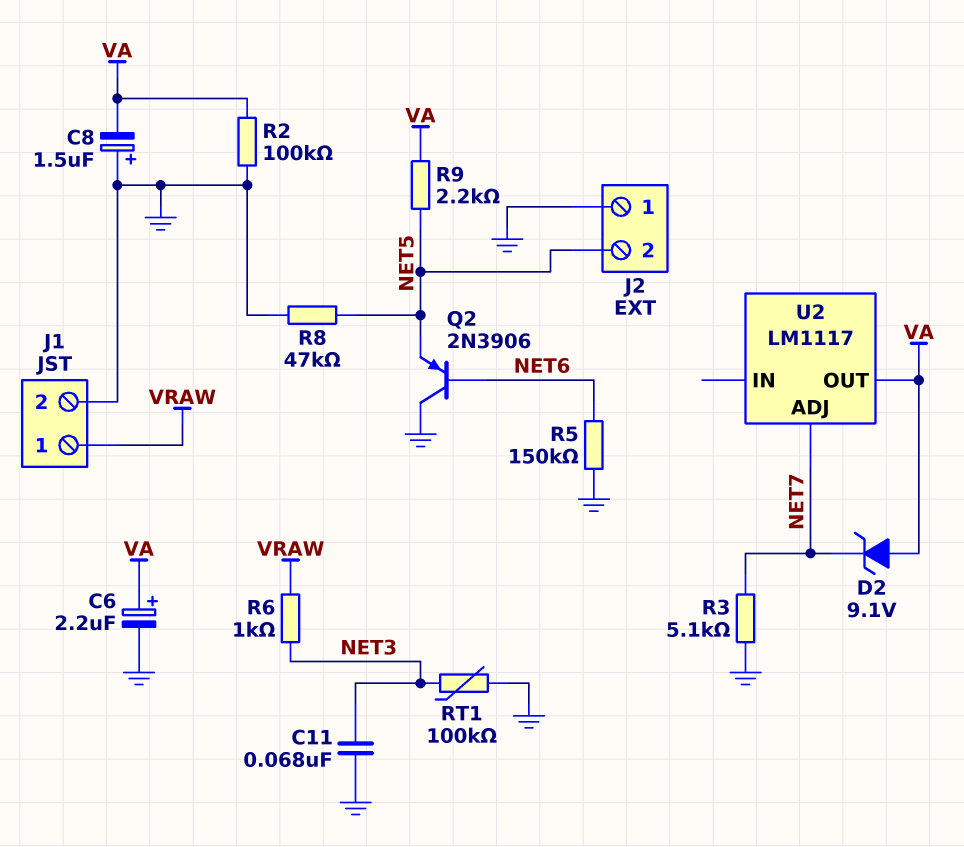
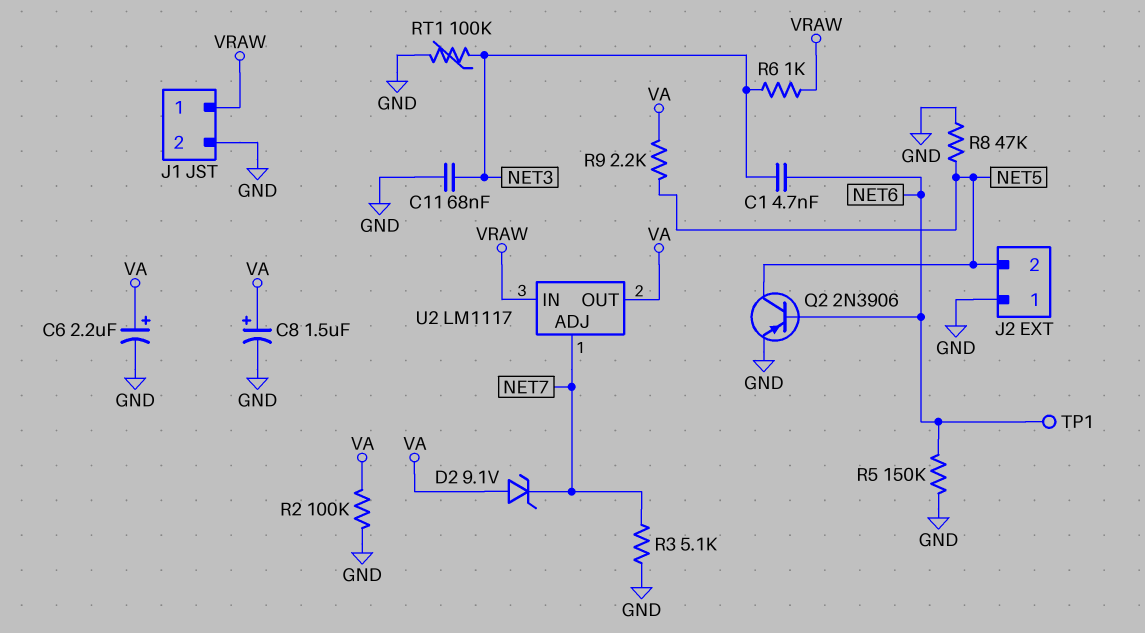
C1: none -> 4.7nF (NET3, NET6)
C8: 1.5uF (plus GND, minus VA) -> 1.5uF (plus VA, minus GND)
Q2: PNP 2N3906 (B NET6, C GND, E NET5) -> PNP 2N3906 (B NET6, C NET5, E GND)
TP1: none -> test point (NET6)
U2 pin IN: none -> VRAW

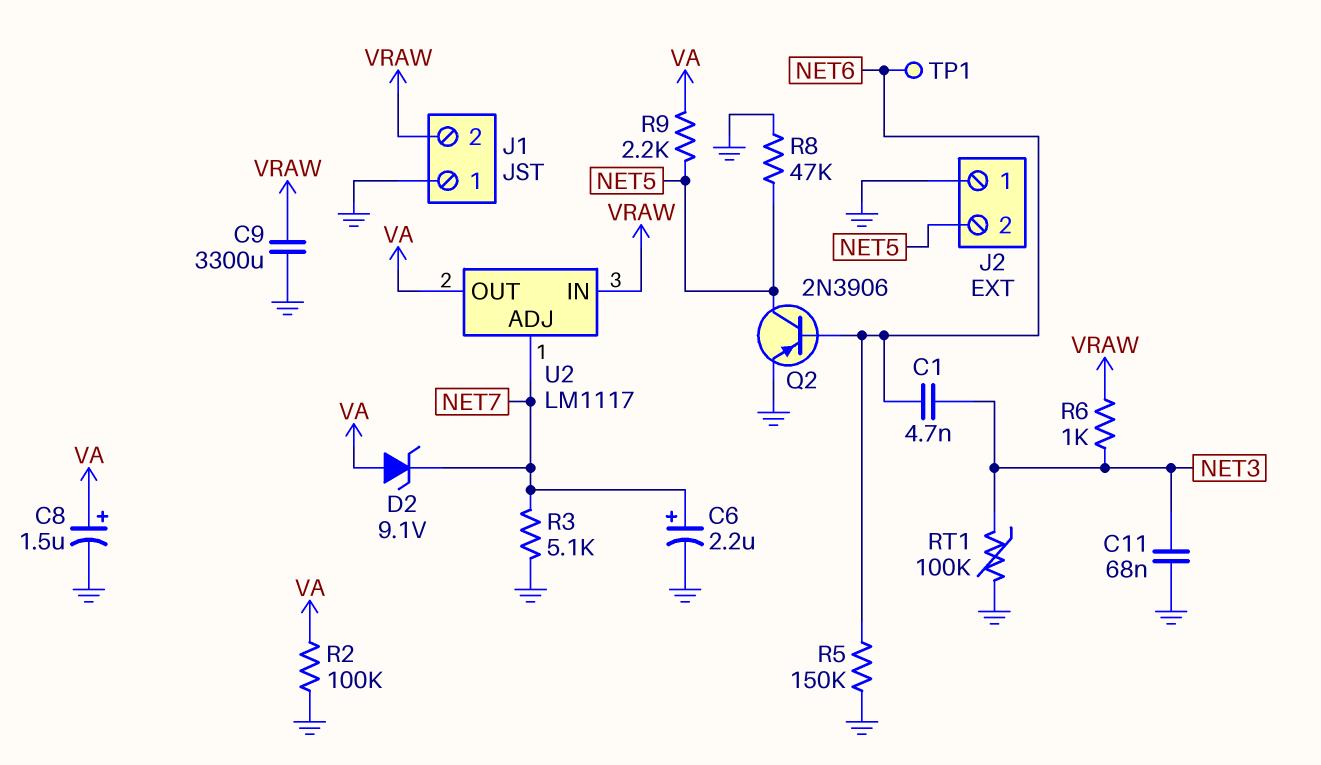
C6: 2.2uF (plus VA, minus GND) -> 2.2uF (plus NET7, minus GND)
C9: none -> 3300uF (GND, VRAW)
J1 pin 1: VRAW -> GND
J1 pin 2: GND -> VRAW

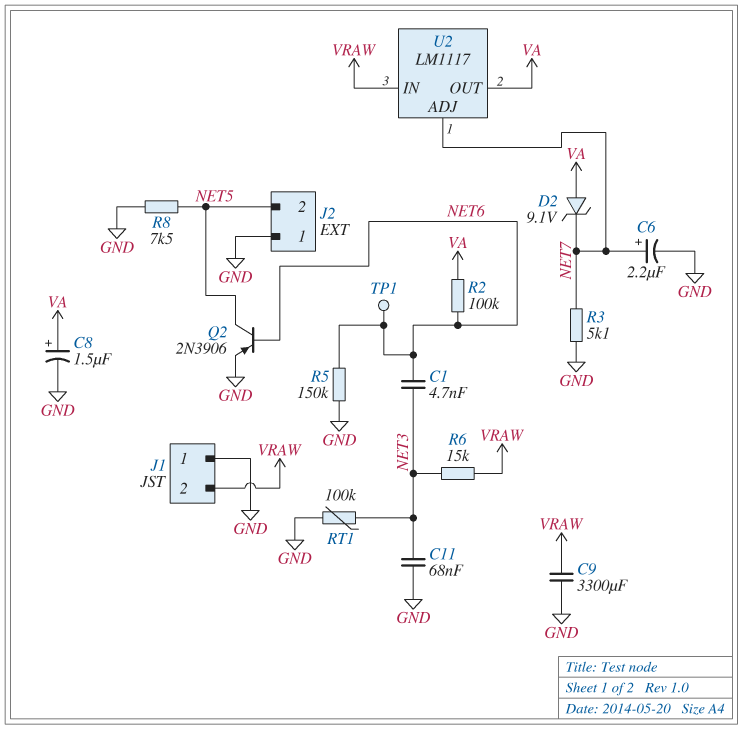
R2: 100k (GND, VA) -> 100k (NET6, VA)
R6: 1k (NET3, VRAW) -> 15k (NET3, VRAW)
R8: 47k (GND, NET5) -> 7.5k (GND, NET5)
R9: 2.2k (NET5, VA) -> none

